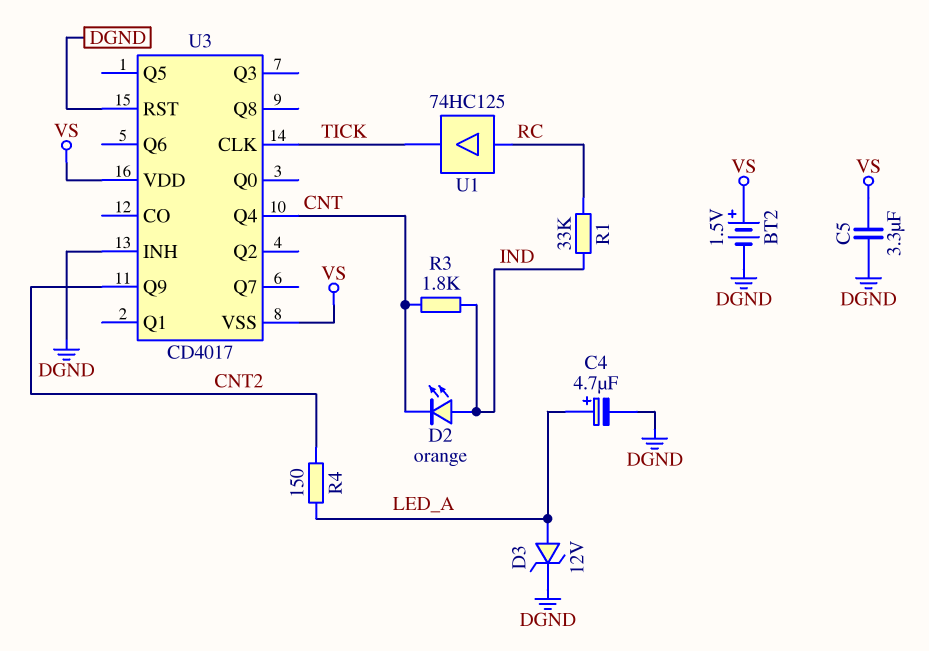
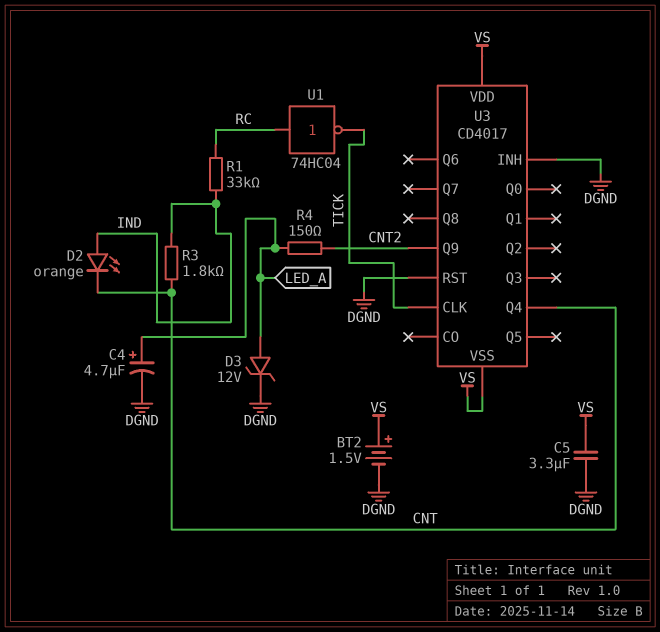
U1: buffer 74HC125 (in RC, out TICK) -> NOT 74HC04 (in RC, out TICK)

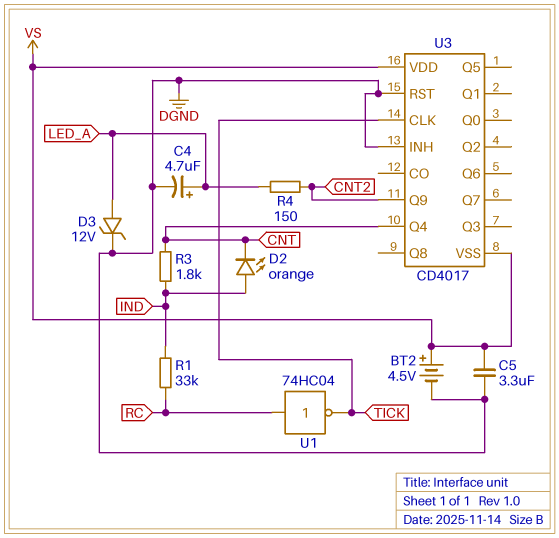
BT2: 1.5V (plus VS, minus DGND) -> 4.5V (plus VS, minus DGND)

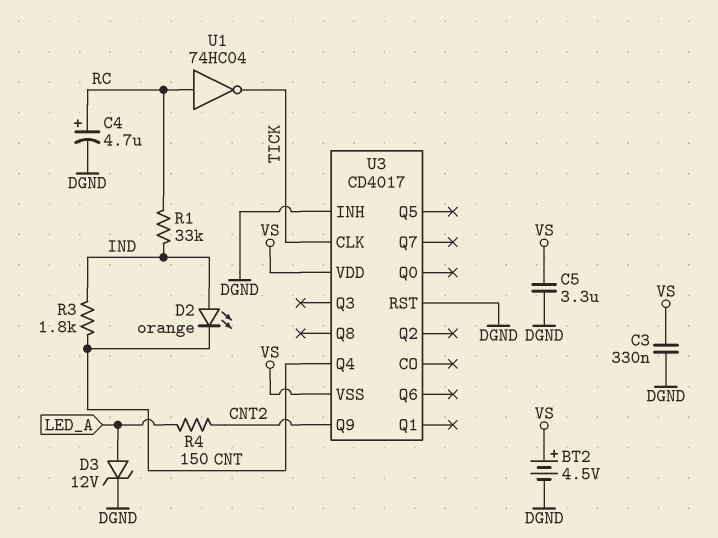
C3: none -> 330nF (DGND, VS)
C4: 4.7uF (plus LED_A, minus DGND) -> 4.7uF (plus RC, minus DGND)

